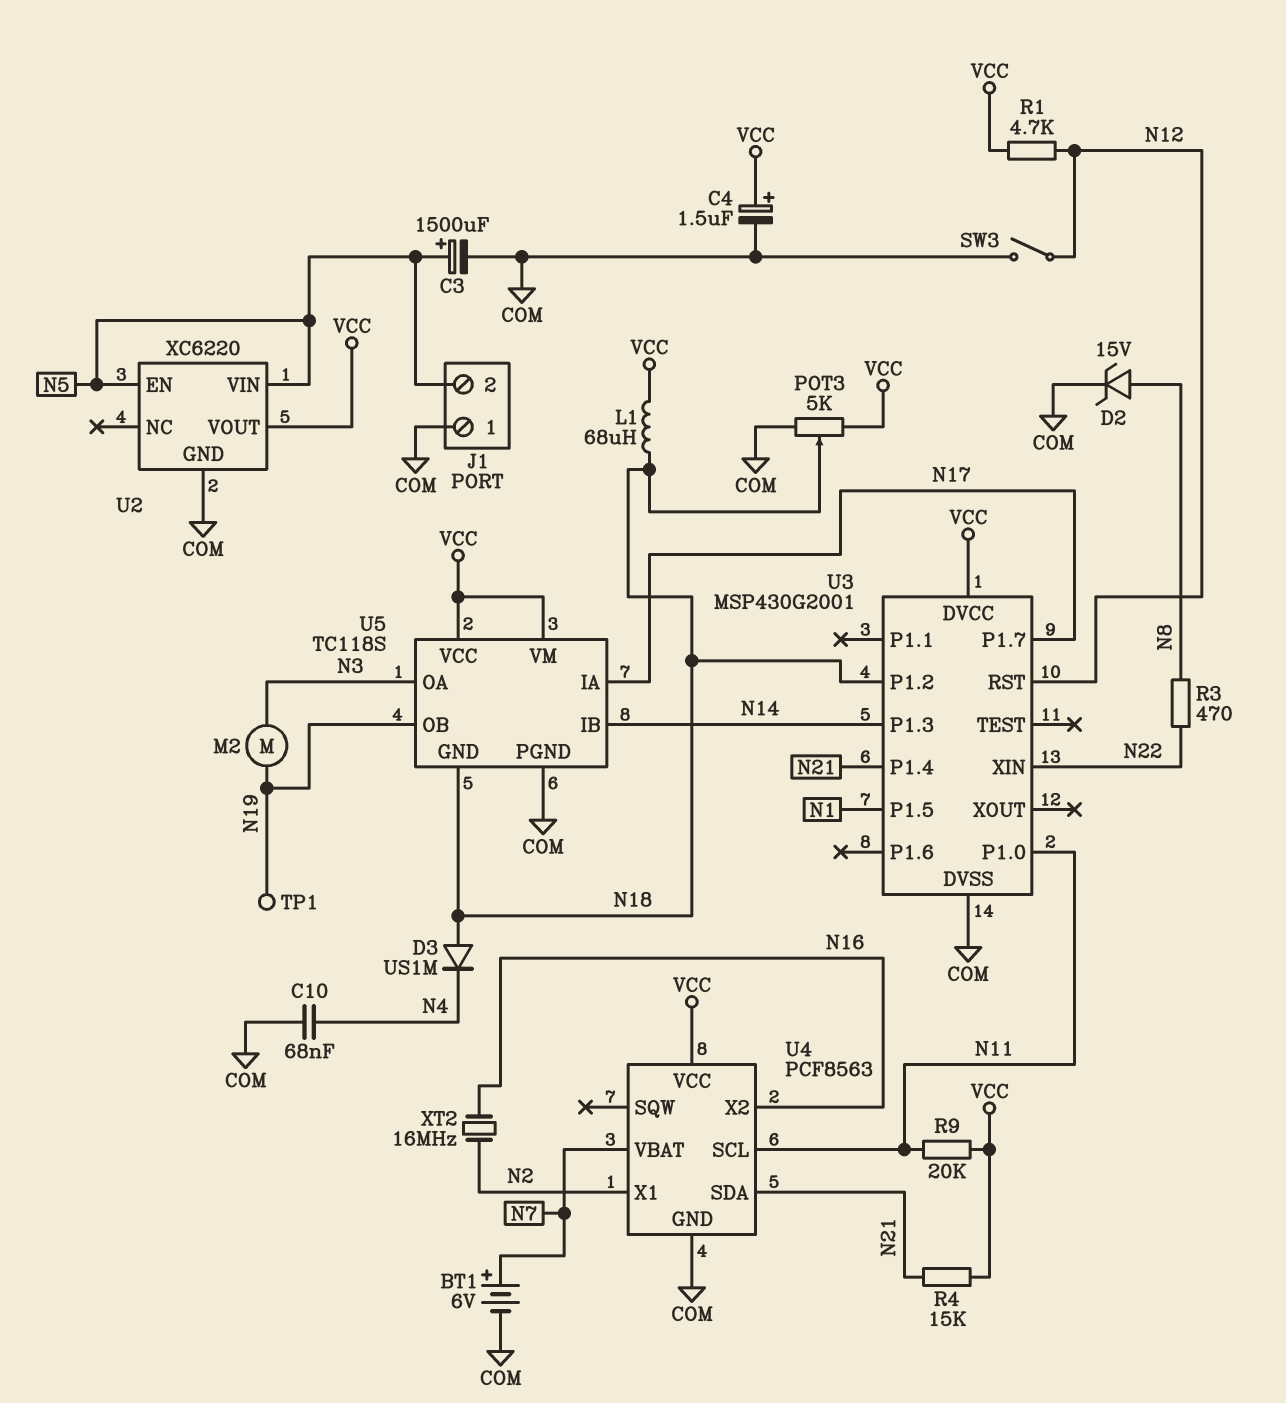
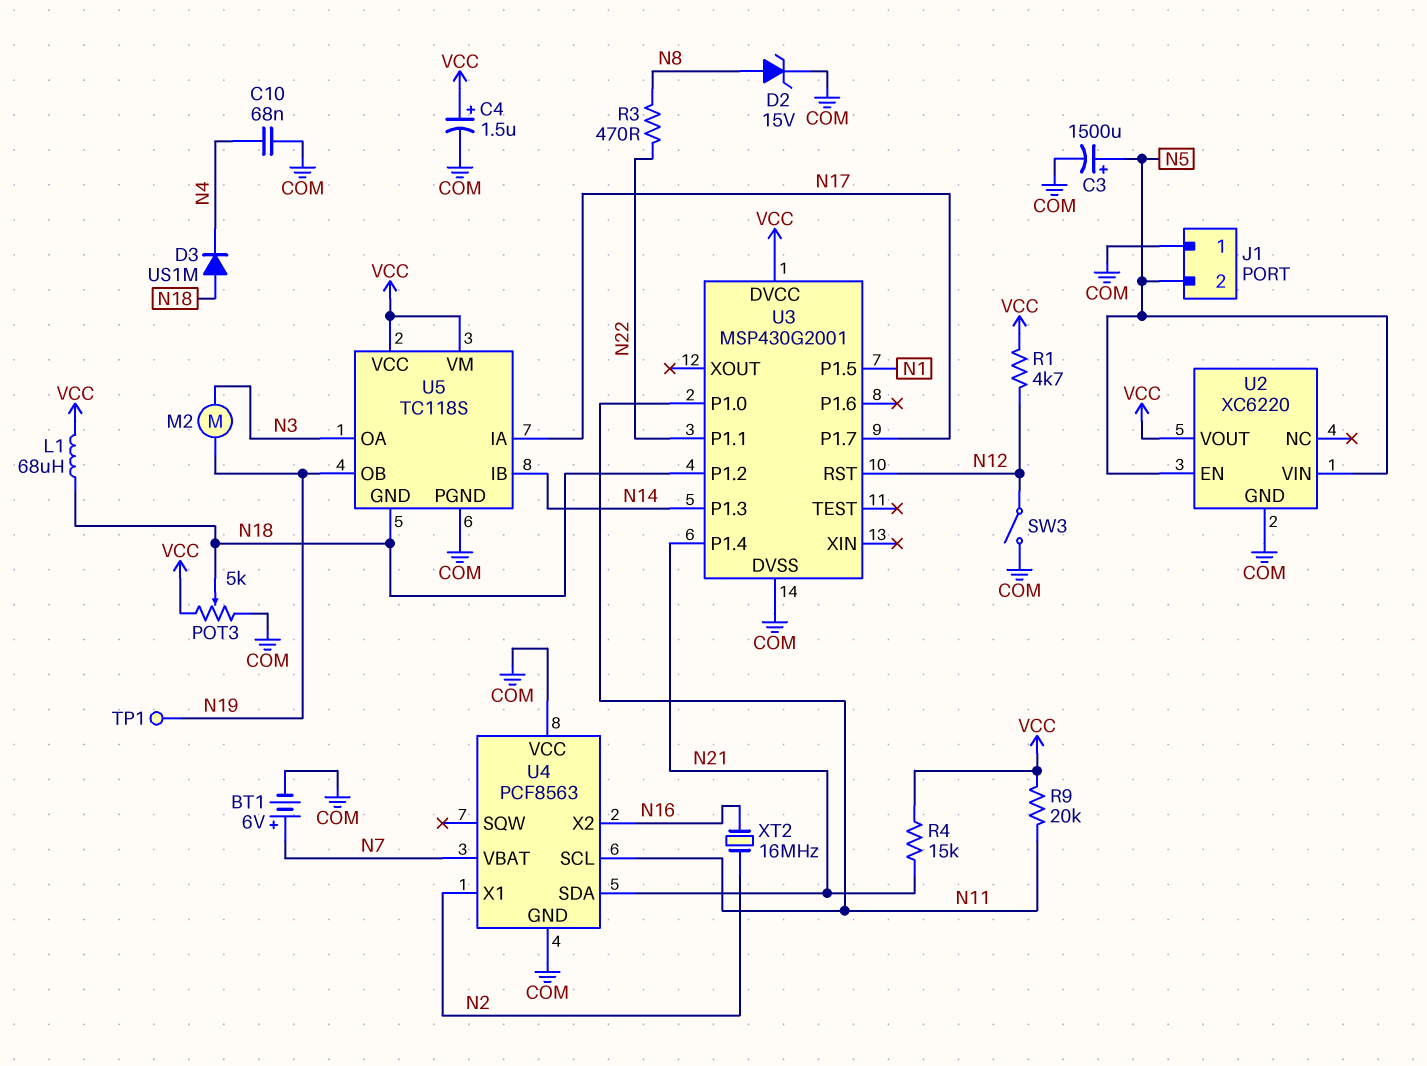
U3 pin P1.1: none -> N22
U3 pin XIN: N22 -> none
U4 pin VCC: VCC -> COM

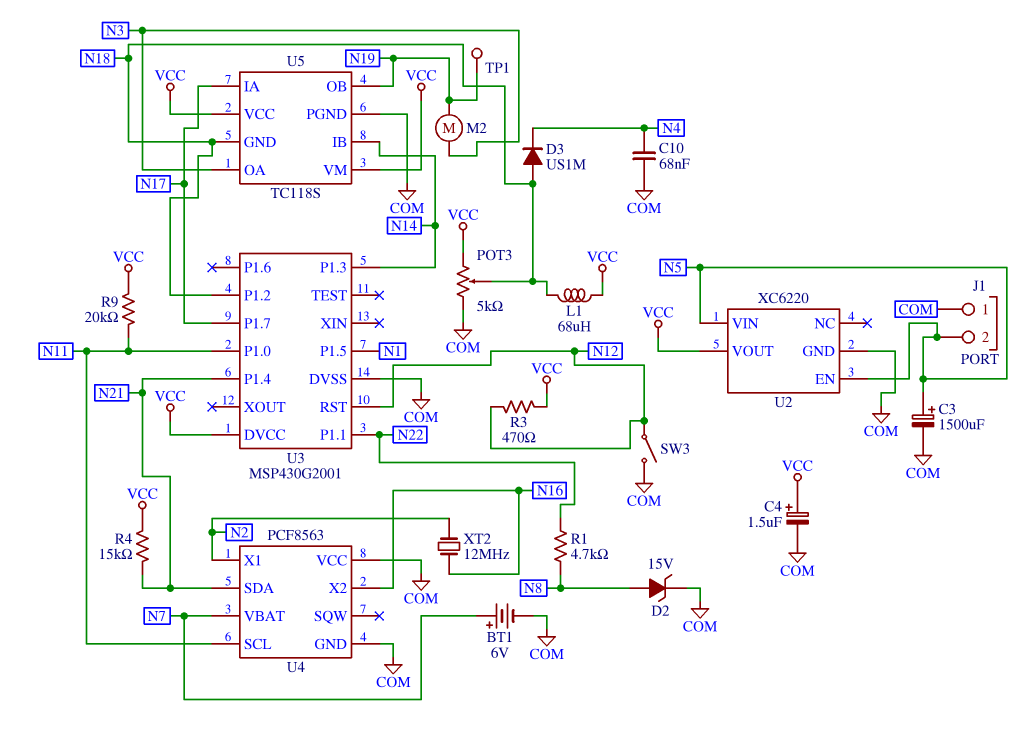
R1: 4.7k (N12, VCC) -> 4.7k (N8, N22)
R3: 470 (N8, N22) -> 470 (N12, VCC)
XT2: 16MHz (N2, N16) -> 12MHz (N2, N16)

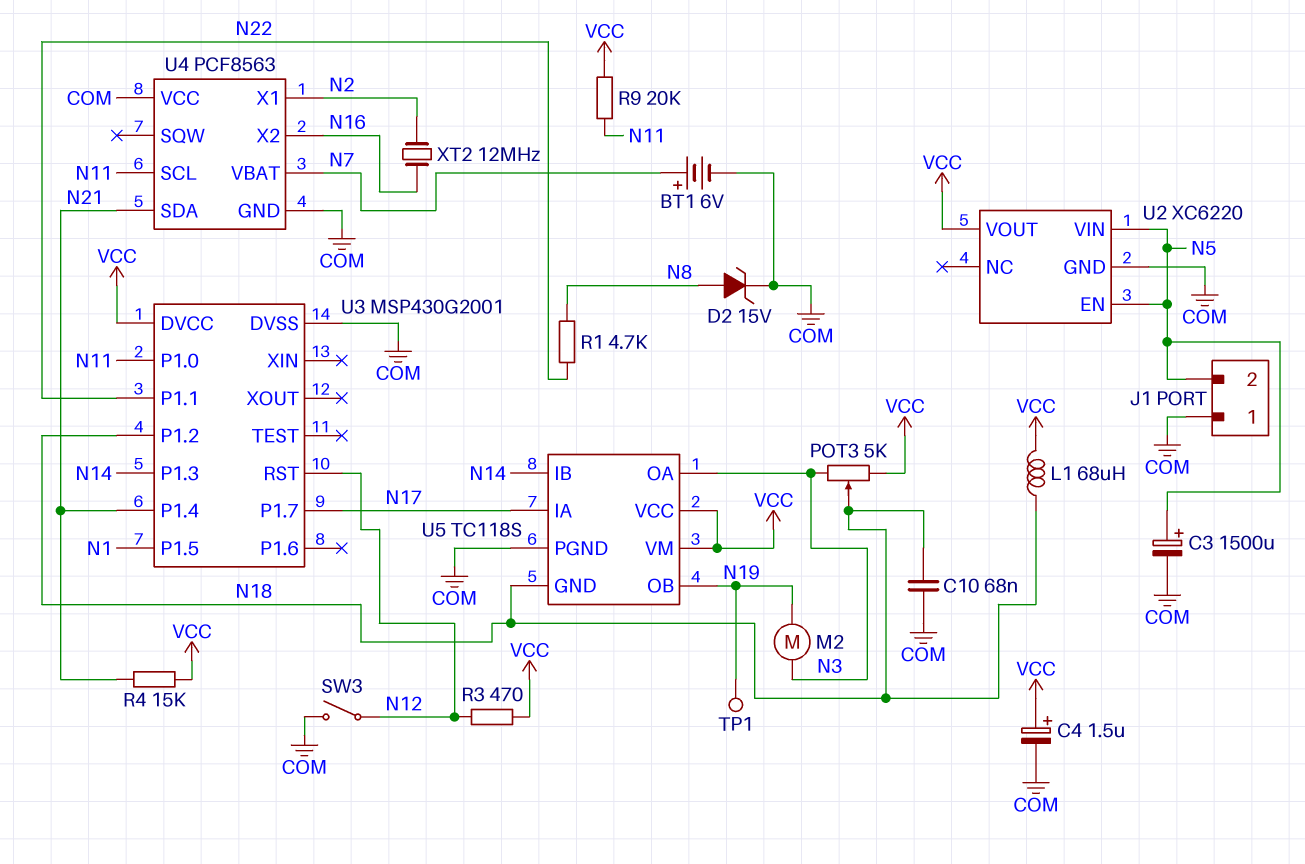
C10: 68nF (COM, N4) -> 68nF (COM, N18)
D3: diode US1M (A N18, K N4) -> none
POT3: 5k (COM, VCC, wiper N18) -> 5k (N3, VCC, wiper N18)

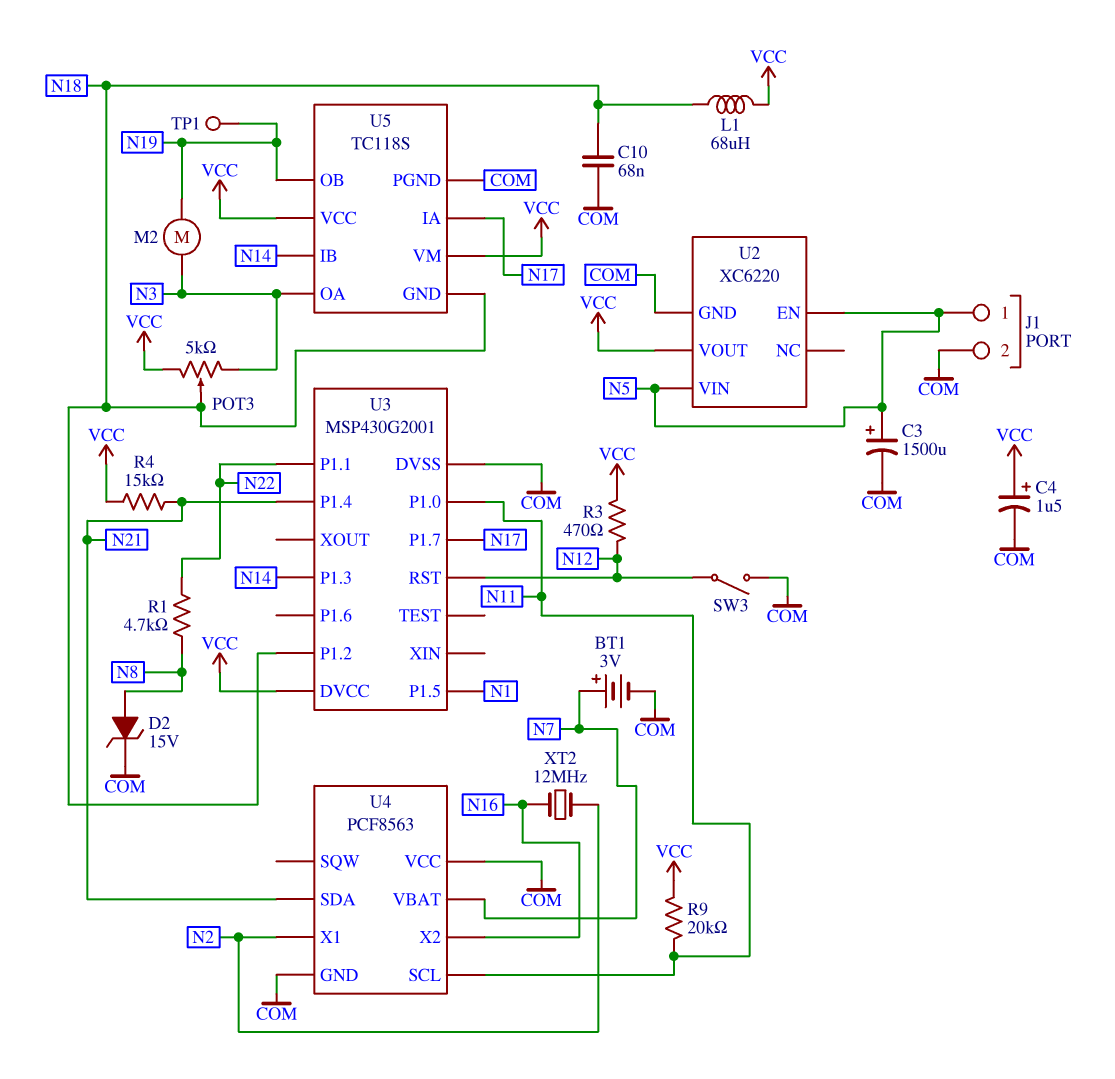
BT1: 6V (plus N7, minus COM) -> 3V (plus N7, minus COM)
J1 pin 1: COM -> N5
J1 pin 2: N5 -> COM

